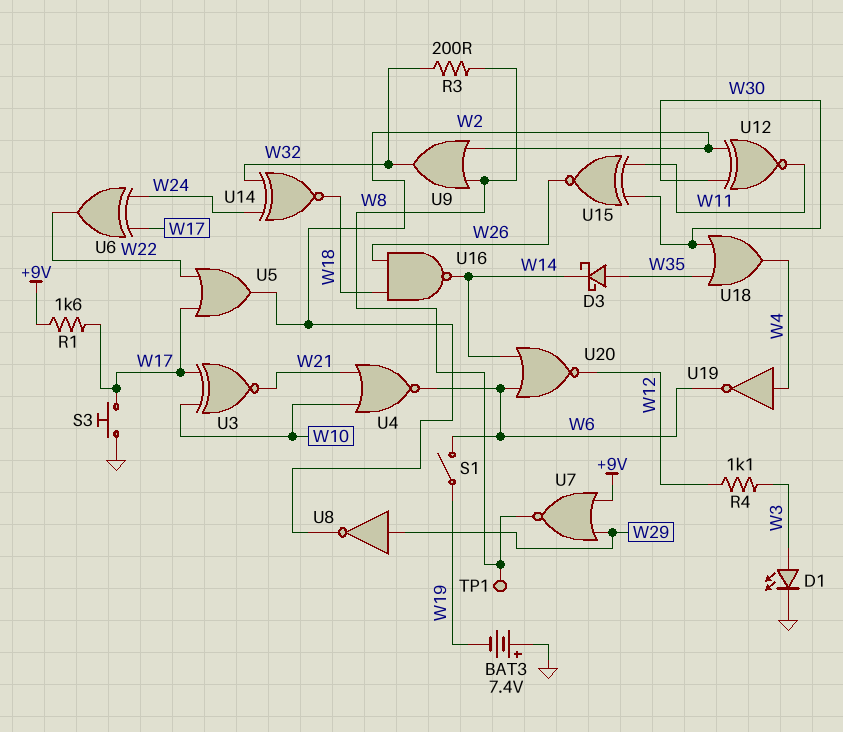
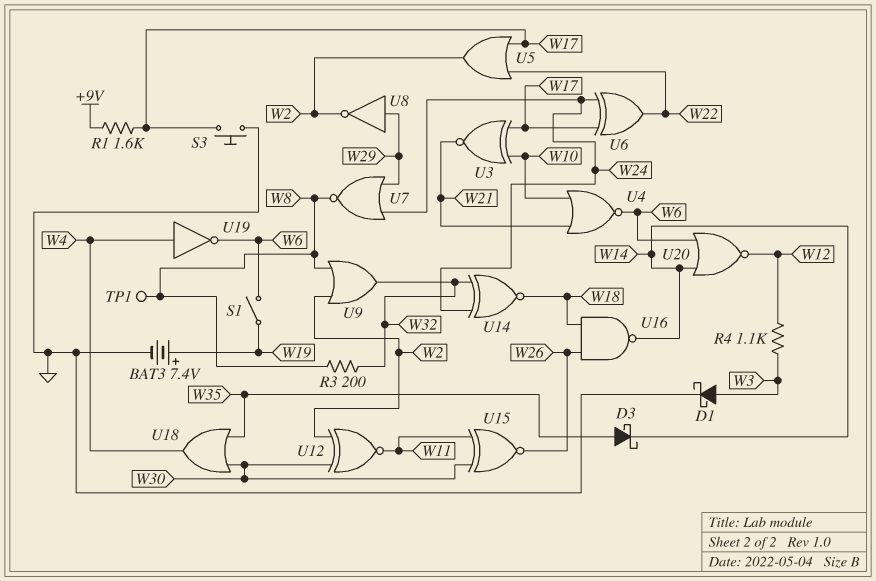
BAT3: 7.4V (plus GND, minus W19) -> 7.4V (plus W19, minus GND)
D1: LED (A W3, K GND) -> schottky (A W3, K GND)
U7: NOR (in +9V, in W29, out W8) -> NOR (in W24, in W29, out W8)

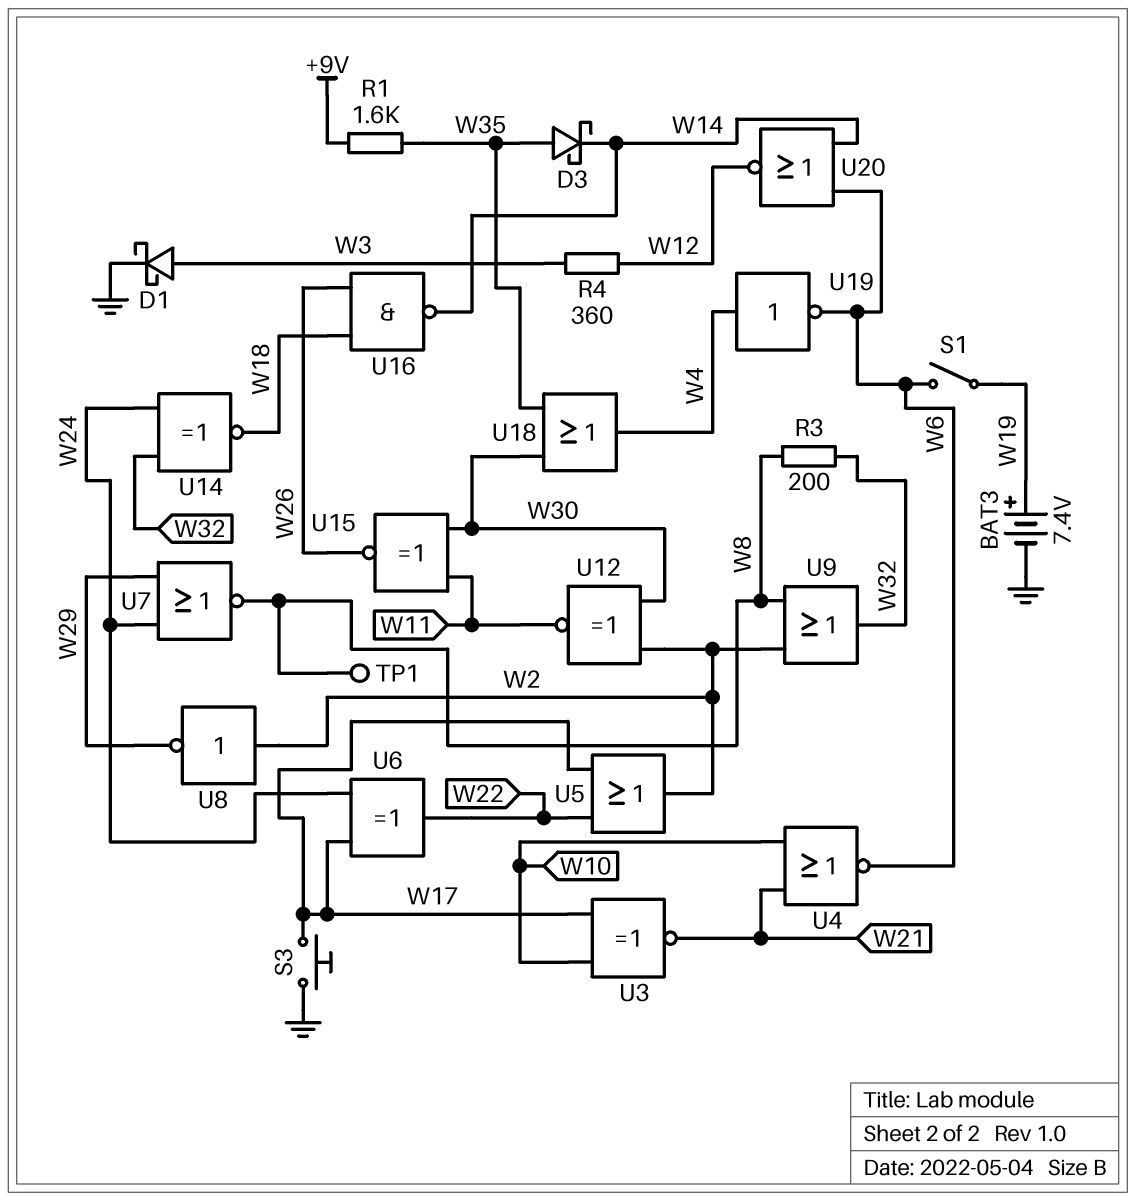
R1: 1.6k (+9V, W17) -> 1.6k (+9V, W35)
R4: 1.1k (W3, W12) -> 360 (W3, W12)
U8: NOT (in W29, out W2) -> NOT (in W2, out W29)

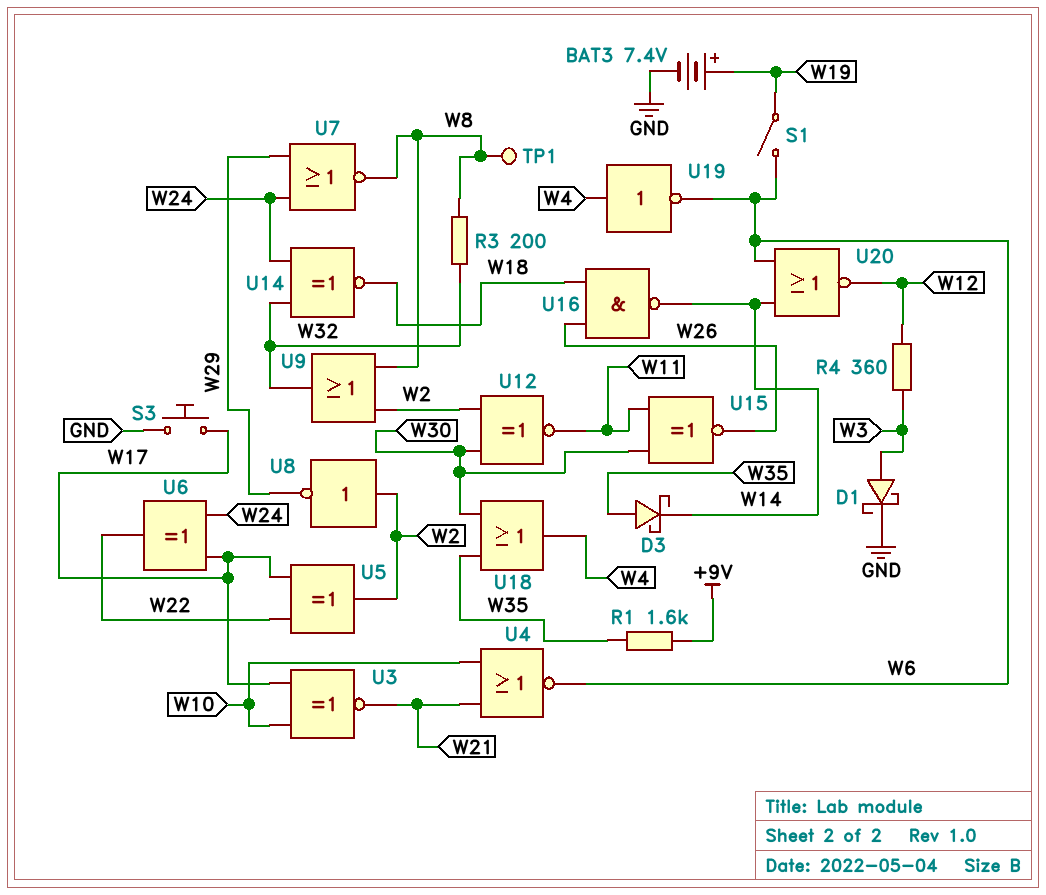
U5: OR (in W17, in W22, out W2) -> XOR (in W17, in W22, out W2)

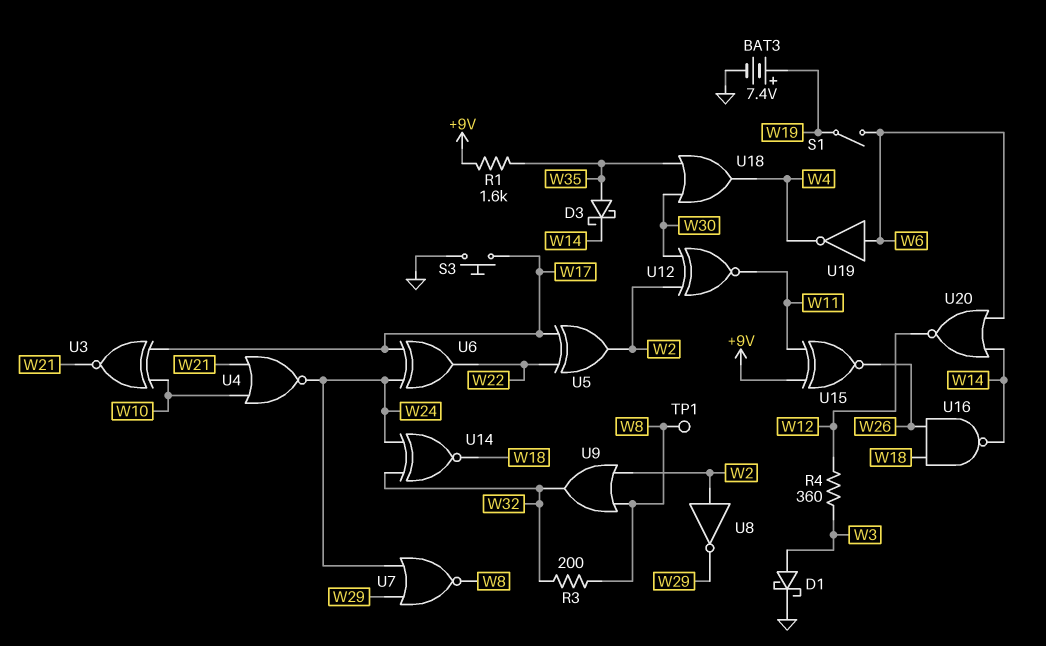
U4: NOR (in W10, in W21, out W6) -> NOR (in W10, in W21, out W24)
U15: XNOR (in W11, in W30, out W26) -> XNOR (in +9V, in W11, out W26)
U19: NOT (in W4, out W6) -> NOT (in W6, out W4)

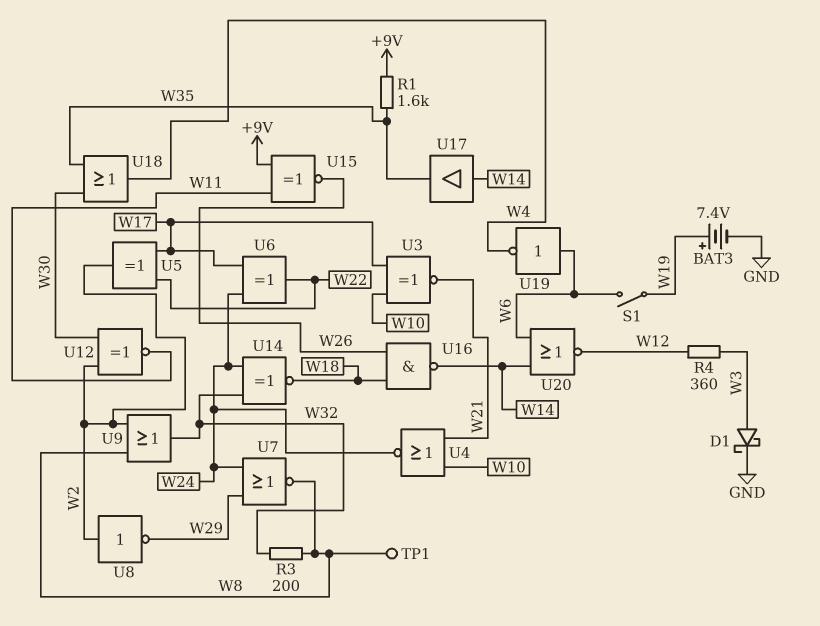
D3: schottky (A W35, K W14) -> none
S3: button (GND, W17) -> none
U17: none -> buffer (in W14, out W35)

